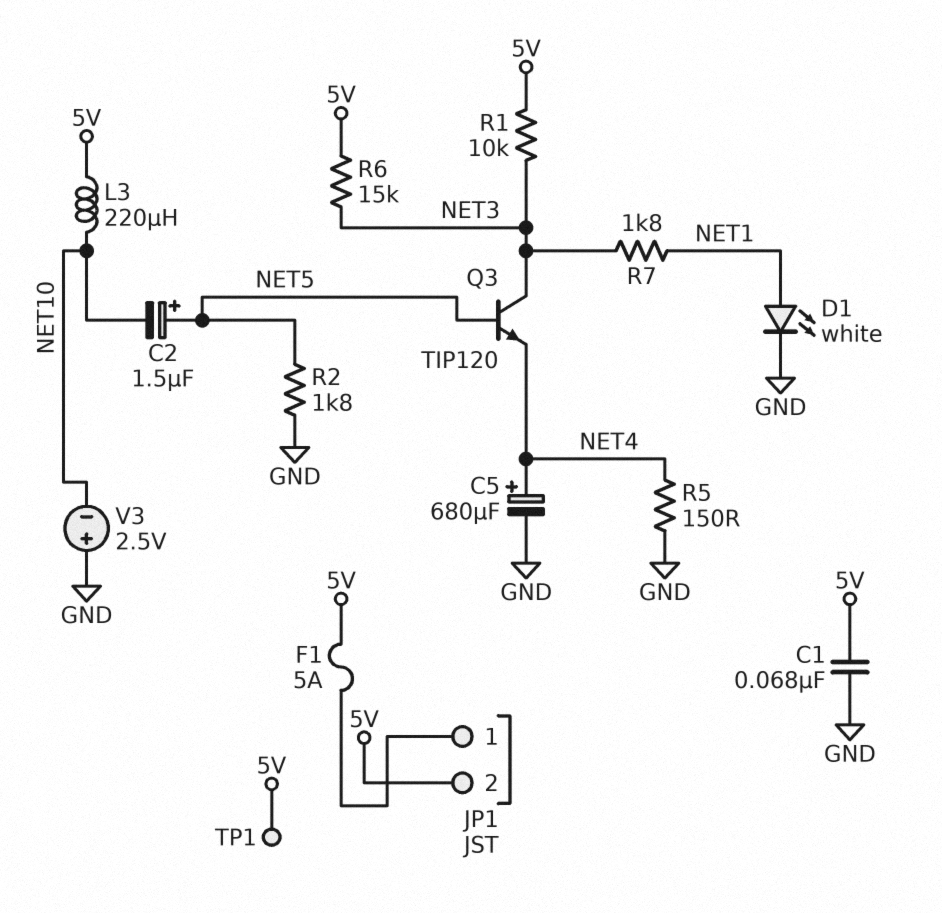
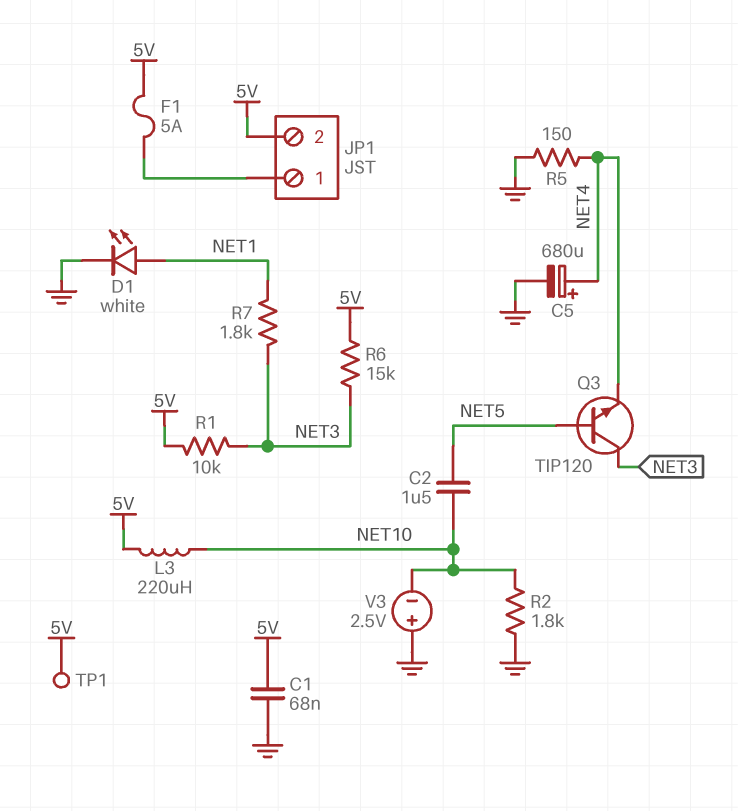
C2: 1.5uF (plus NET5, minus NET10) -> 1.5uF (NET5, NET10)
R2: 1.8k (GND, NET5) -> 1.8k (GND, NET10)

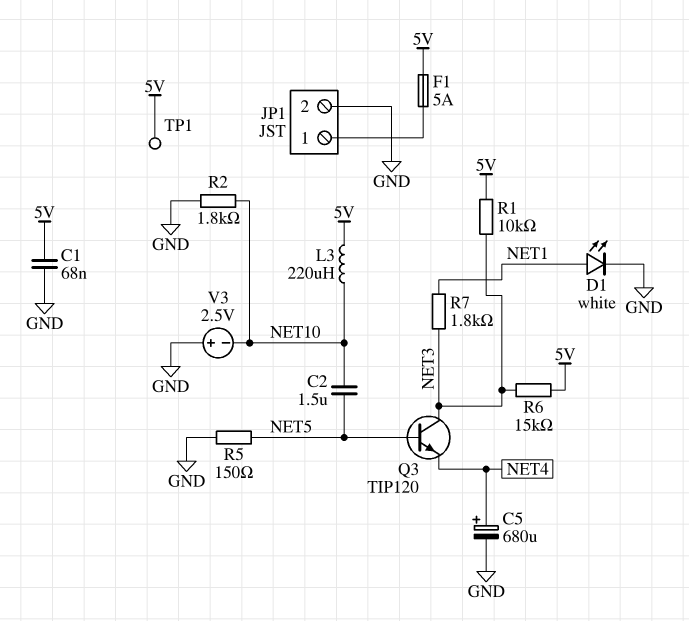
JP1 pin 2: 5V -> GND
R5: 150 (GND, NET4) -> 150 (GND, NET5)

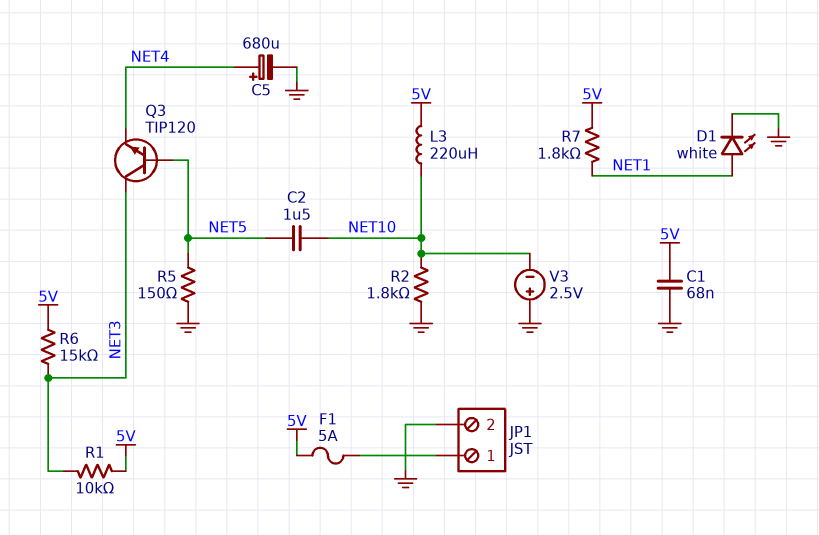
R7: 1.8k (NET1, NET3) -> 1.8k (5V, NET1)
TP1: test point (5V) -> none

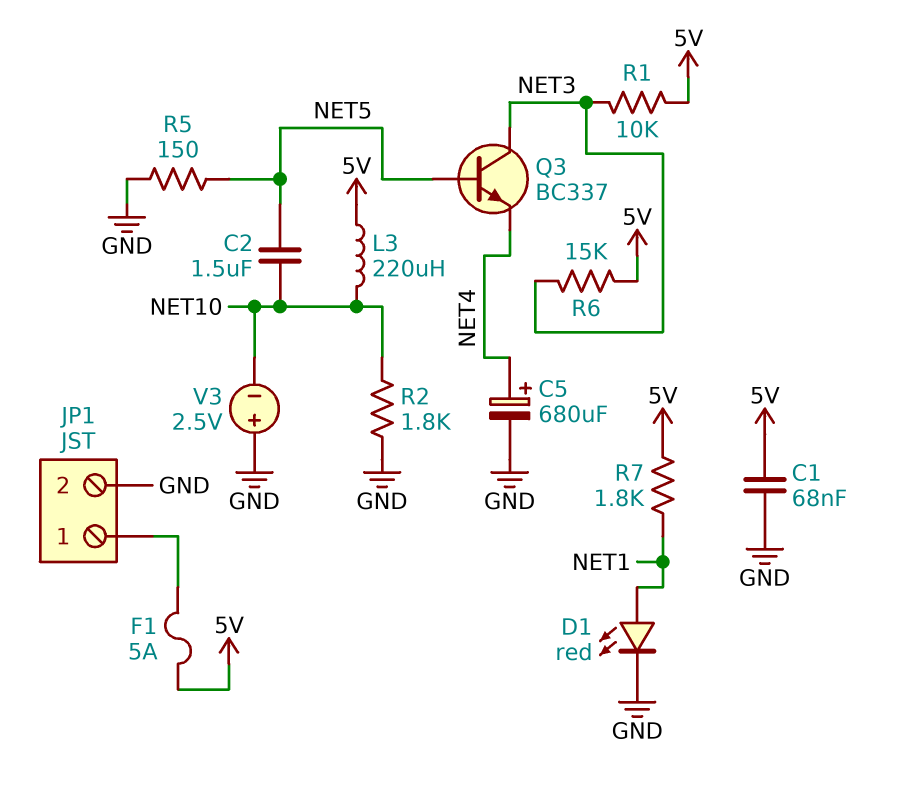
D1: LED white (A NET1, K GND) -> LED red (A NET1, K GND)
Q3: NPN TIP120 (B NET5, C NET3, E NET4) -> NPN BC337 (B NET5, C NET3, E NET4)

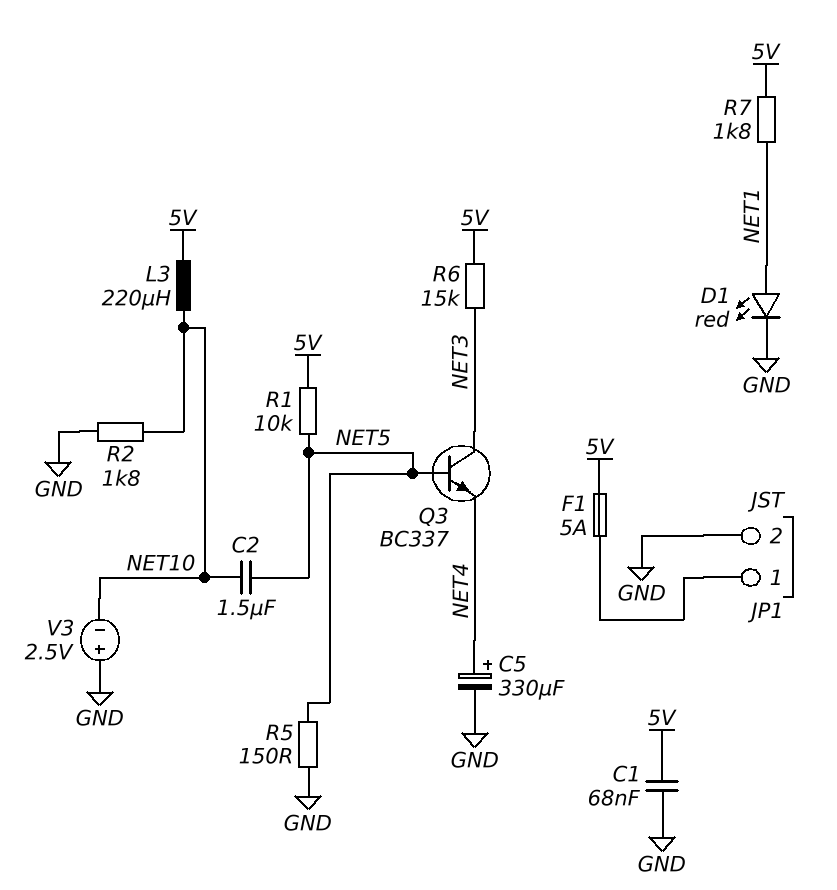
C5: 680uF (plus NET4, minus GND) -> 330uF (plus NET4, minus GND)
R1: 10k (5V, NET3) -> 10k (5V, NET5)

